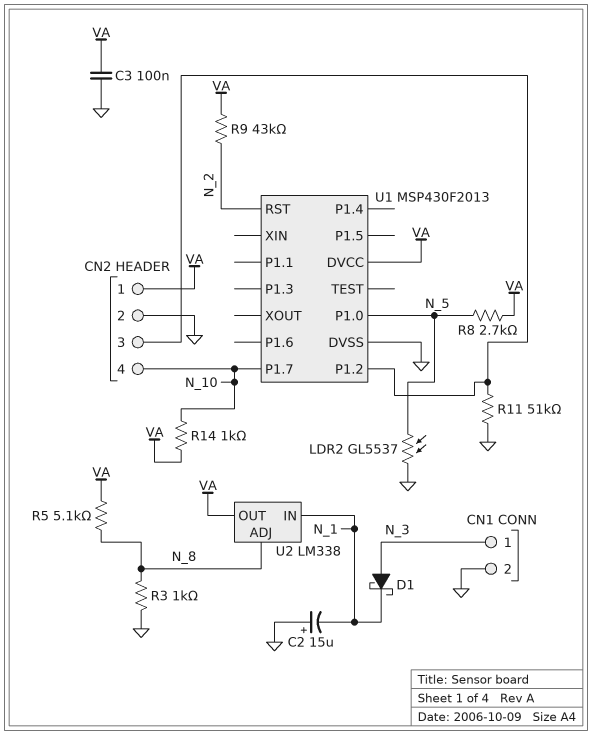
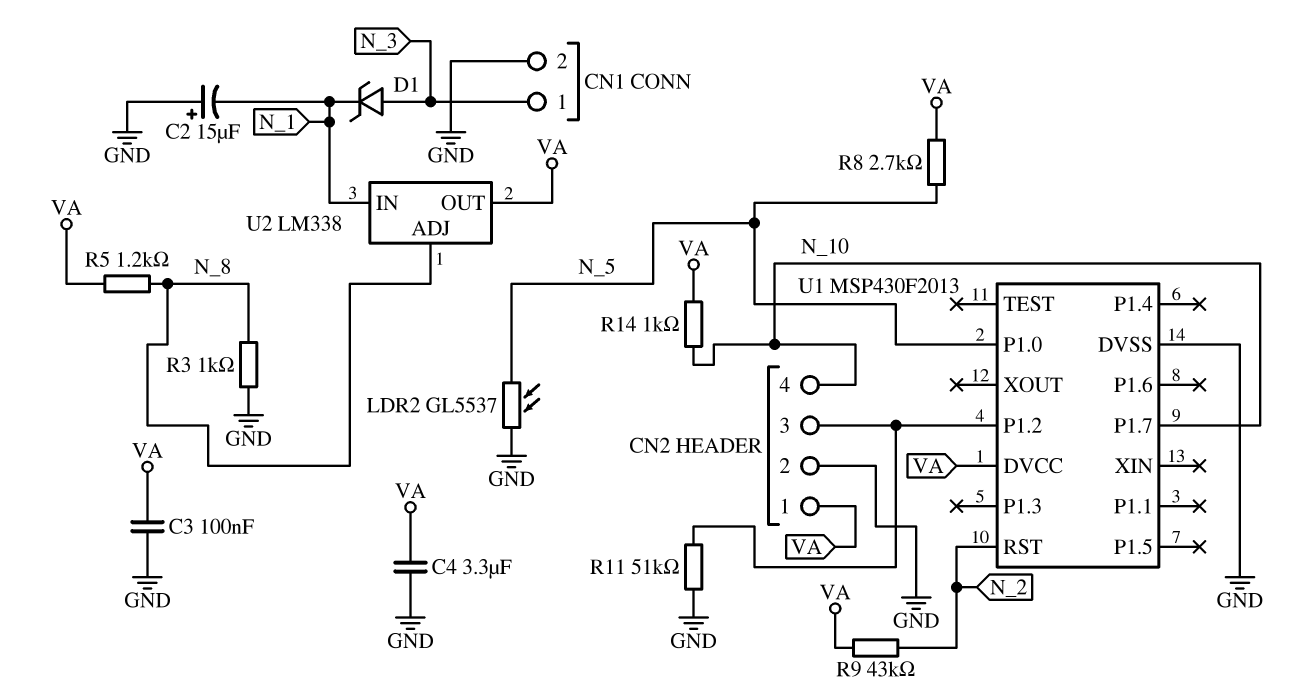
C4: none -> 3.3uF (GND, VA)
D1: schottky (A N_3, K N_1) -> zener (A N_3, K N_1)
R5: 5.1k (N_8, VA) -> 1.2k (N_8, VA)

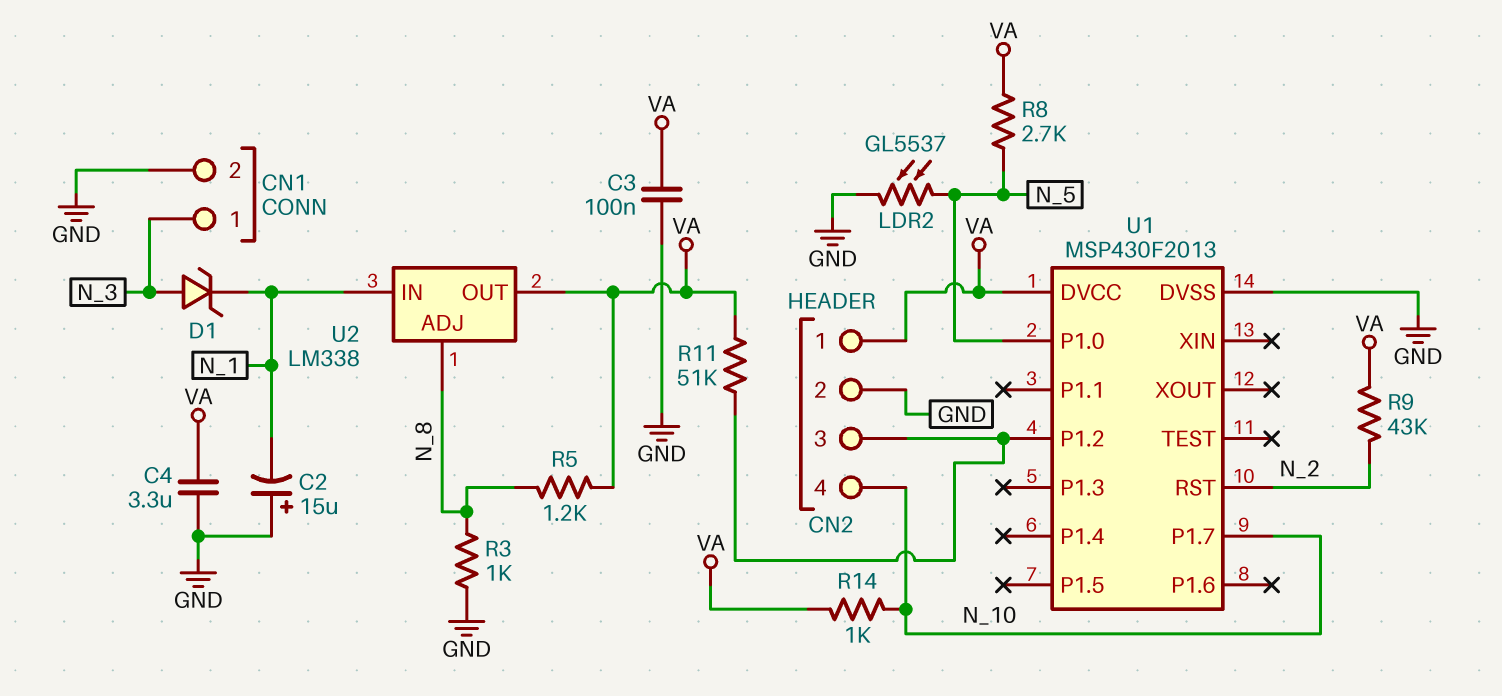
R11: 51k (CN2/3, GND) -> 51k (CN2/3, VA)

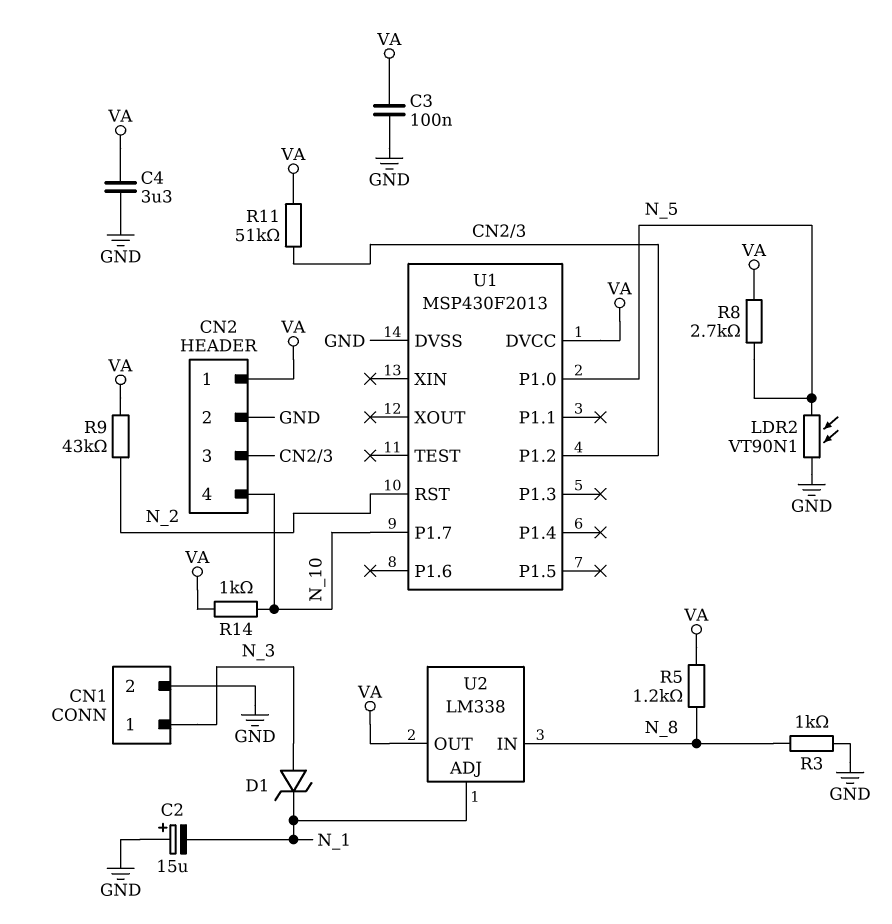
LDR2: GL5537 (GND, N_5) -> VT90N1 (GND, N_5)
U2 pin ADJ: N_8 -> N_1
U2 pin IN: N_1 -> N_8

